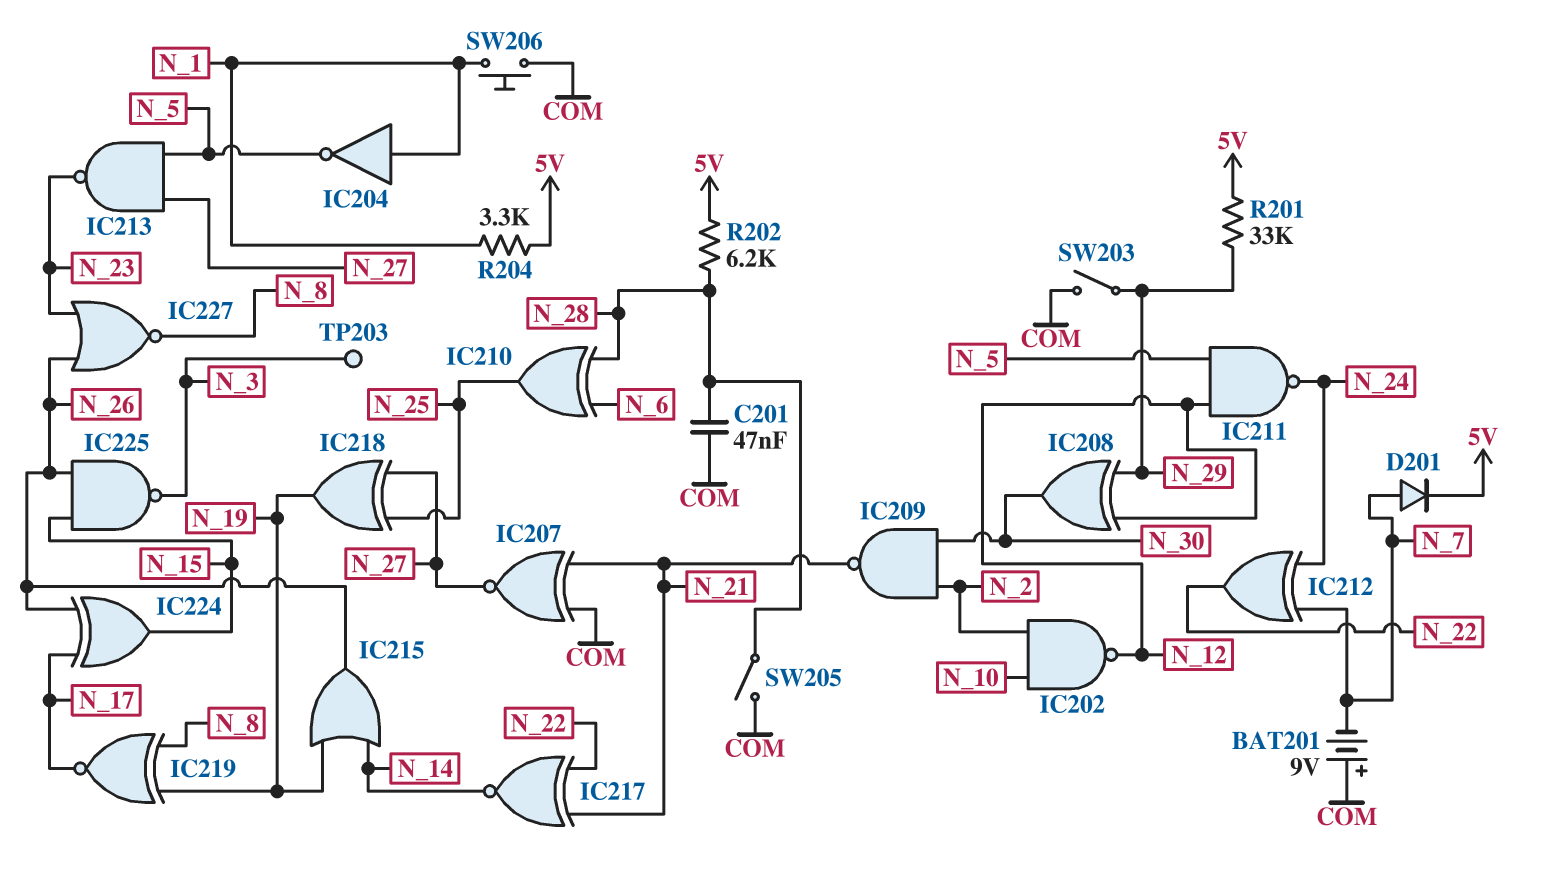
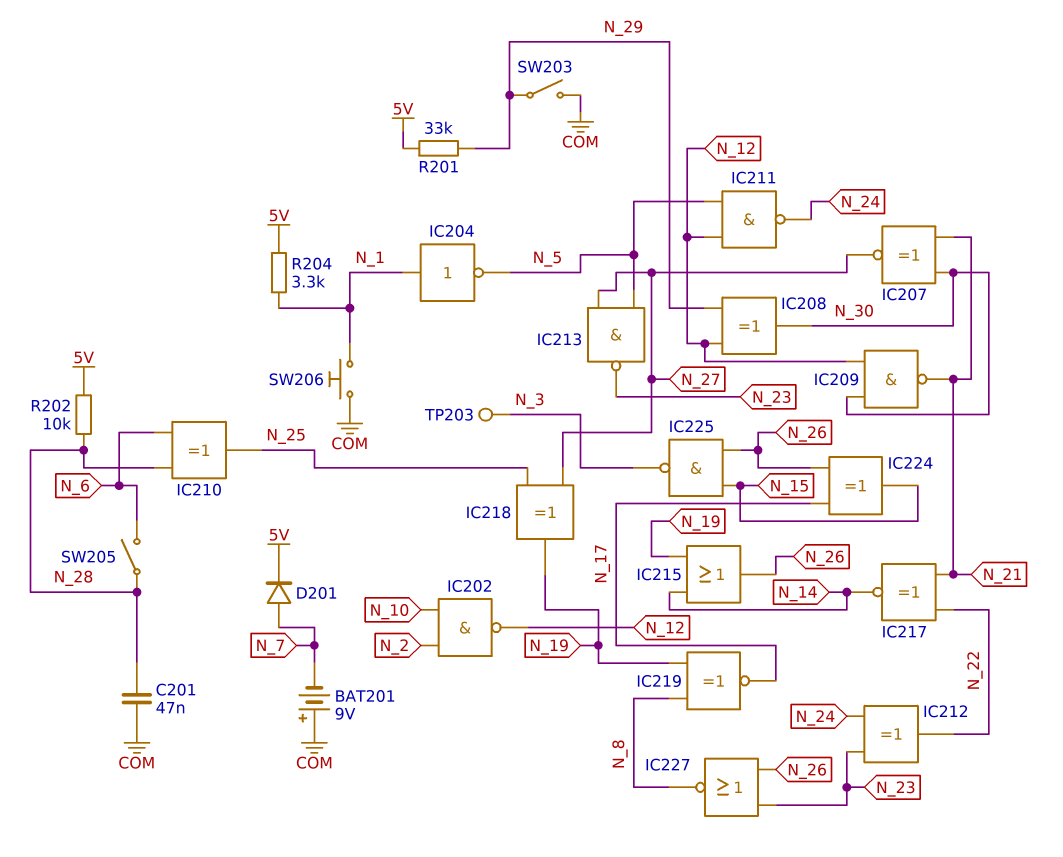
IC207: XNOR (in COM, in N_21, out N_27) -> XNOR (in N_21, in N_30, out N_27)
IC209: NAND (in N_2, in N_30, out N_21) -> NAND (in N_12, in N_30, out N_21)
IC212: XOR (in N_7, in N_24, out N_22) -> XOR (in N_23, in N_24, out N_22)
R202: 6.2k (5V, N_28) -> 10k (5V, N_28)
SW205: switch (COM, N_28) -> switch (N_6, N_28)

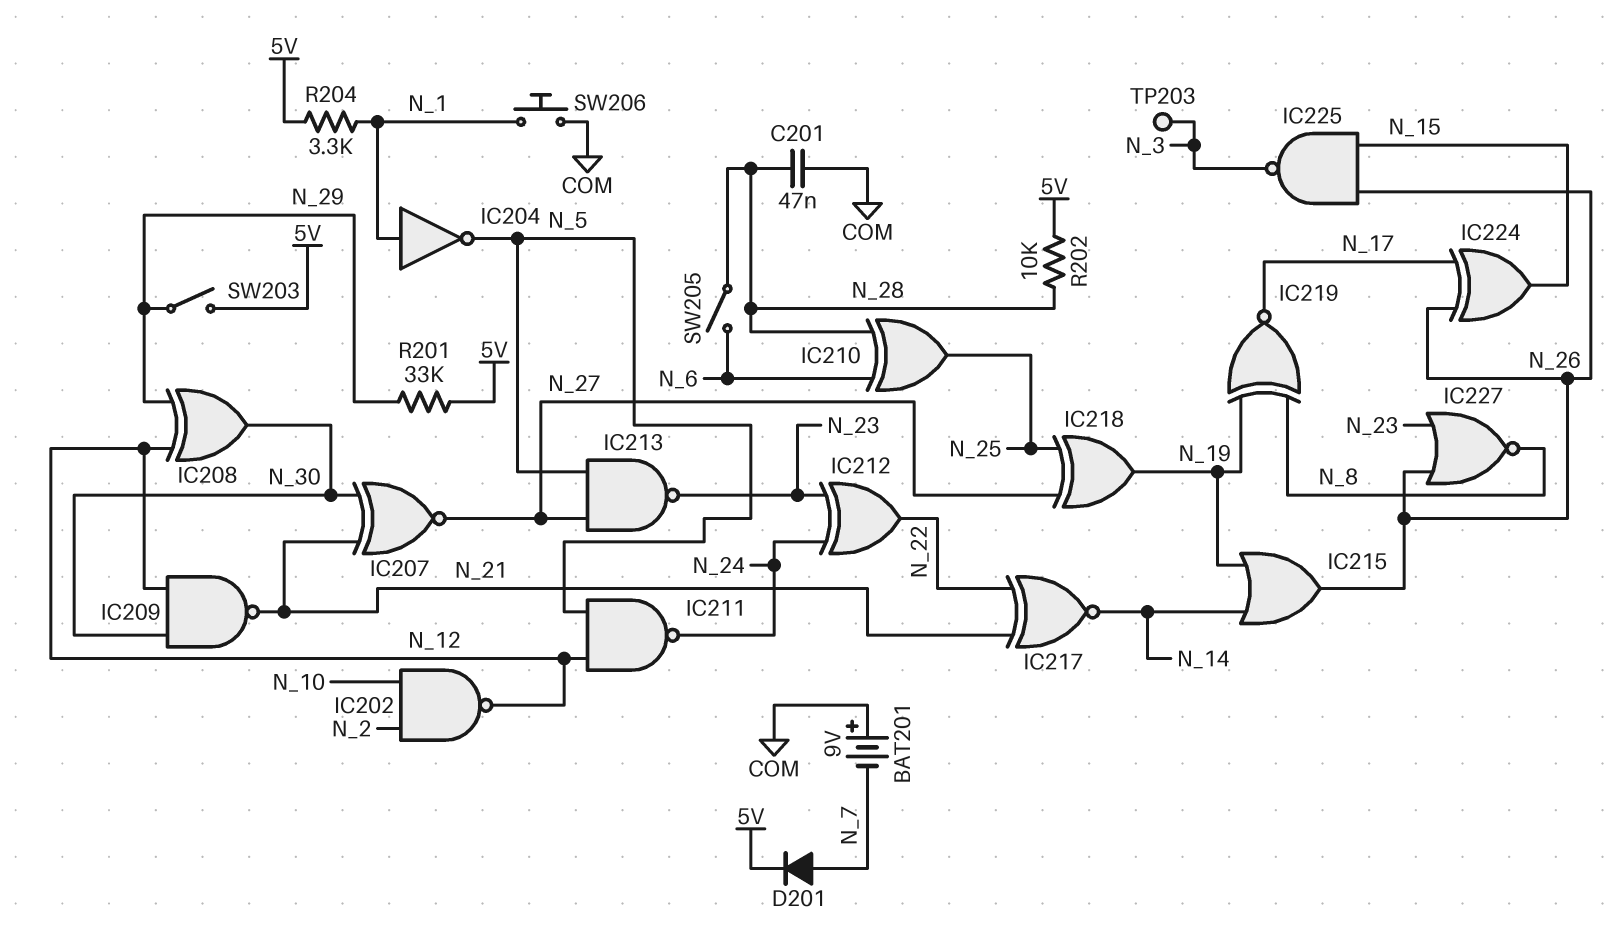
SW203: switch (COM, N_29) -> switch (5V, N_29)

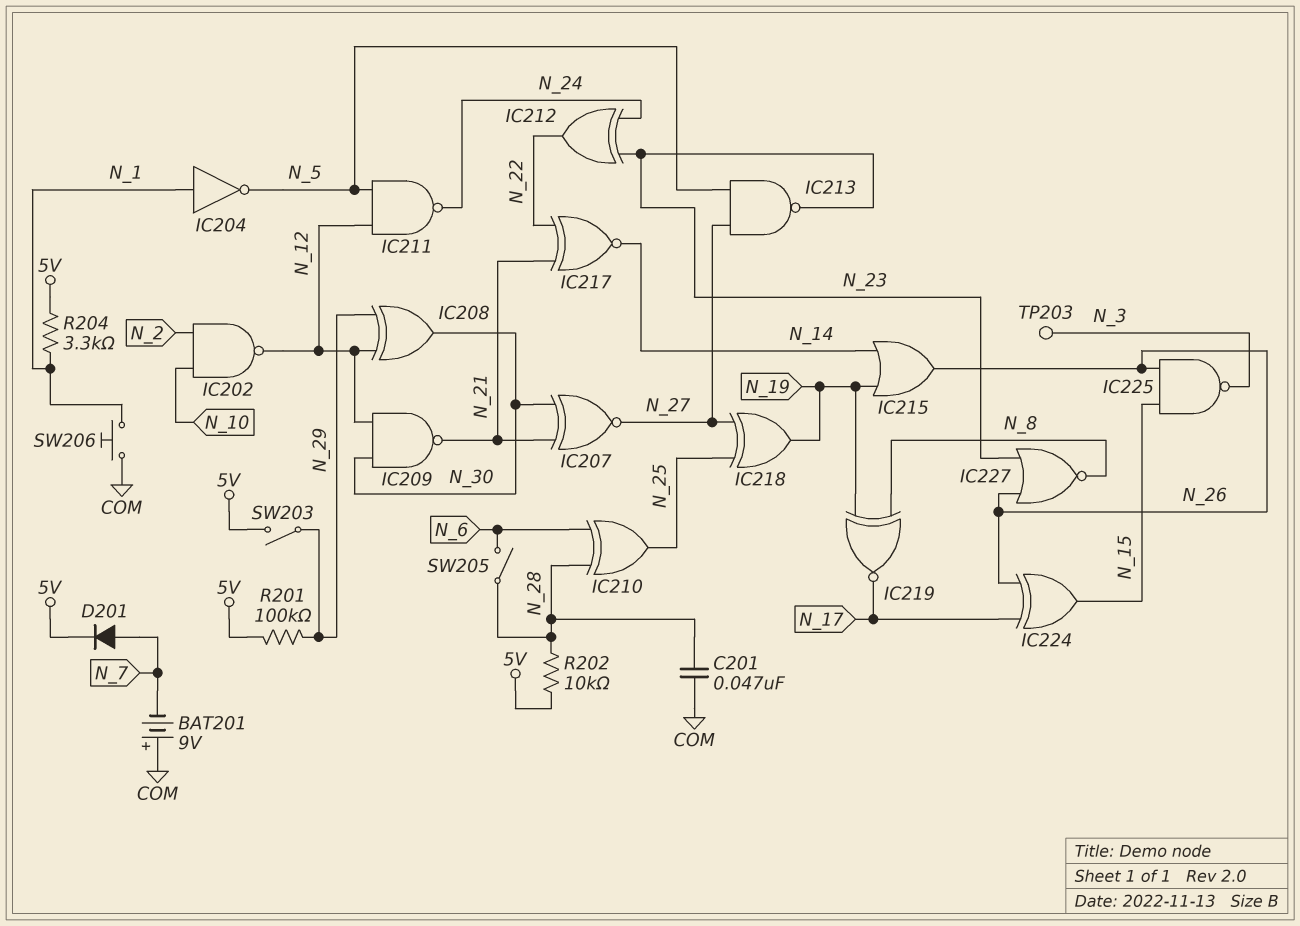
R201: 33k (5V, N_29) -> 100k (5V, N_29)

